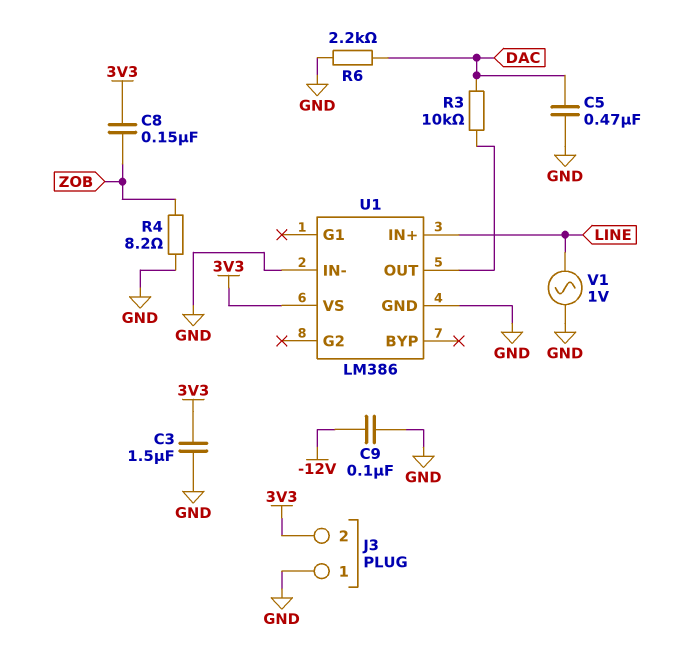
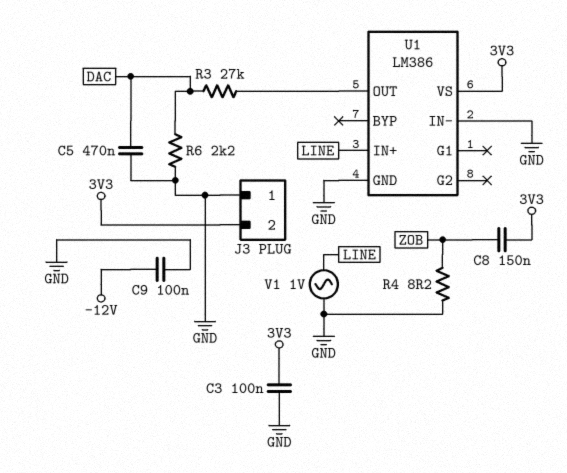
C3: 1.5uF (3V3, GND) -> 100nF (3V3, GND)
R3: 10k (DAC, U1/OUT) -> 27k (DAC, U1/OUT)

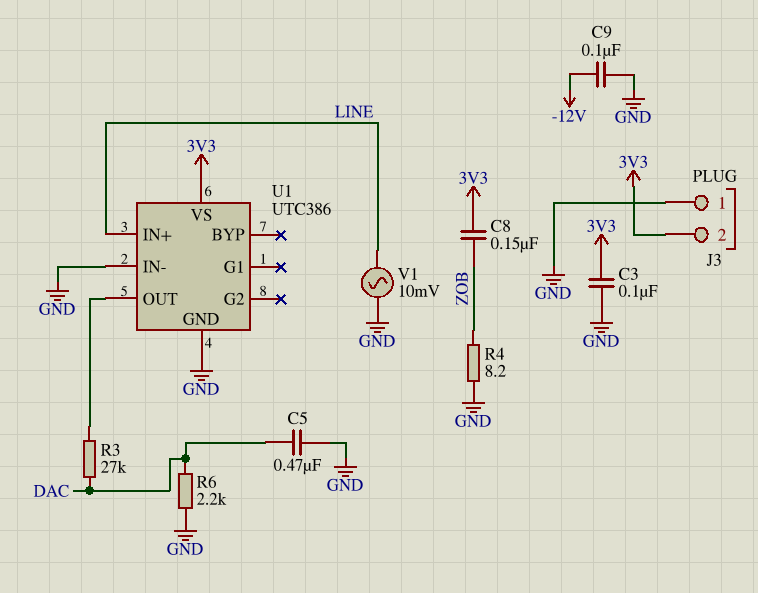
U1: LM386 -> UTC386
V1: AC 1V (GND, LINE) -> AC 10mV (GND, LINE)

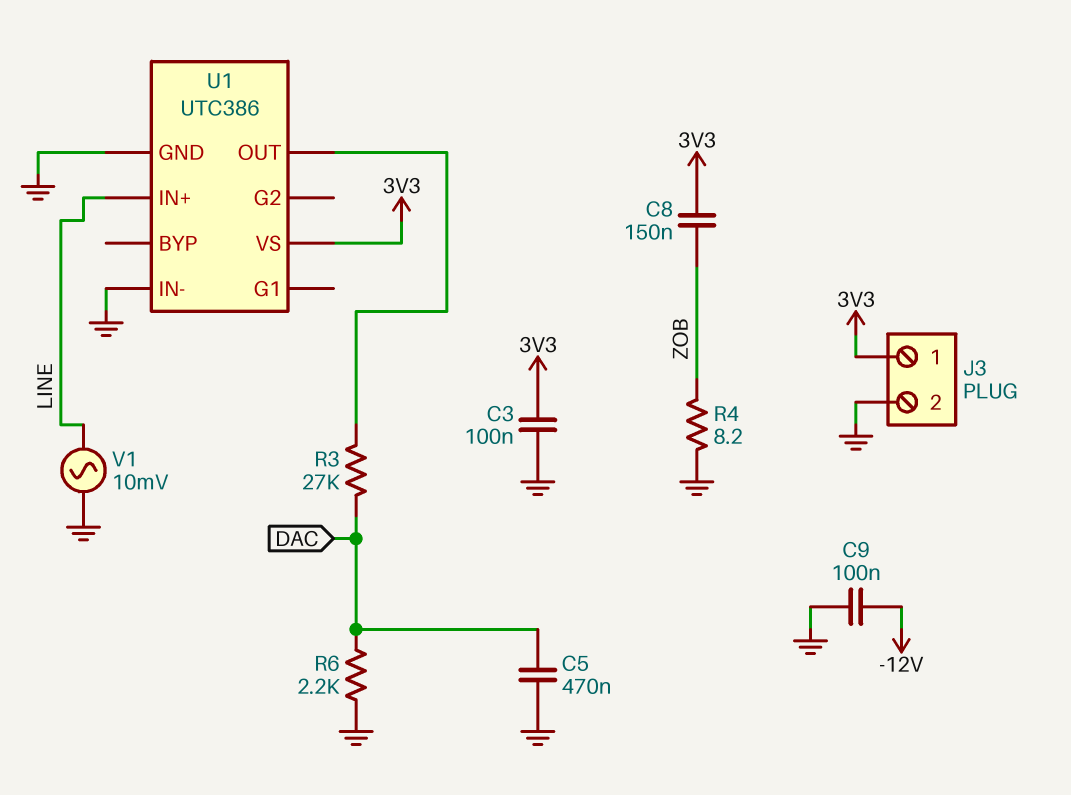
J3 pin 1: GND -> 3V3
J3 pin 2: 3V3 -> GND

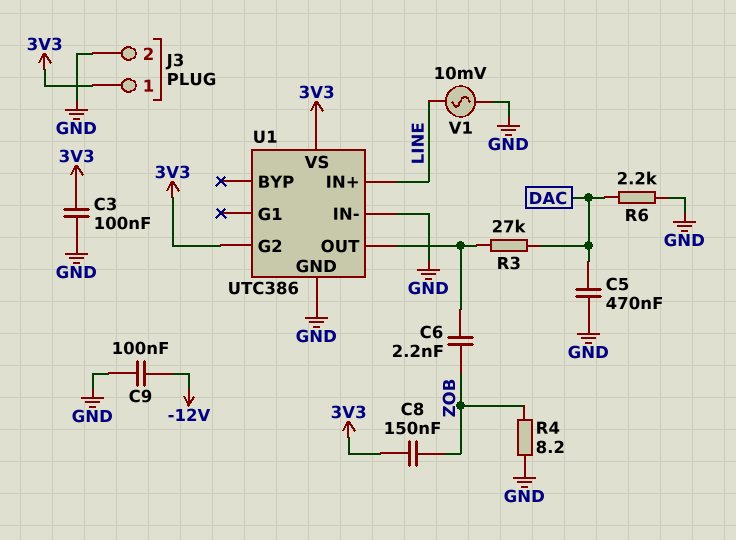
C6: none -> 2.2nF (U1/OUT, ZOB)
U1 pin G2: none -> 3V3

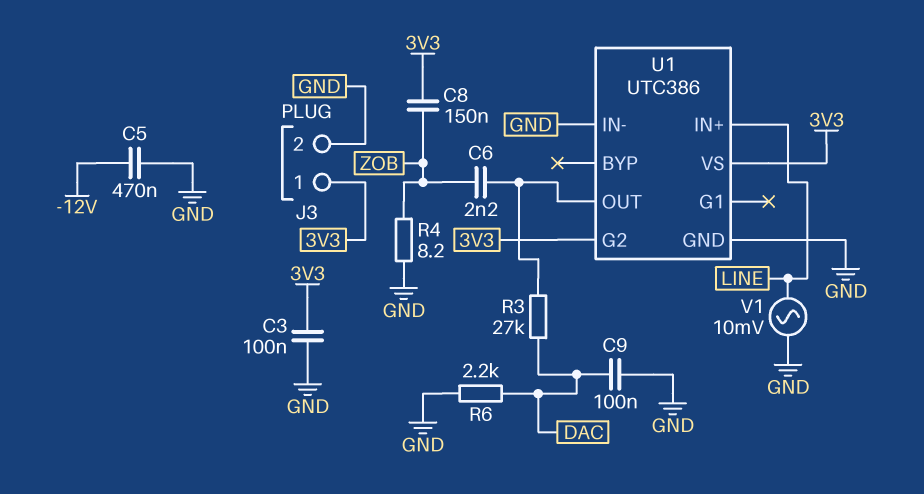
C5: 470nF (DAC, GND) -> 470nF (-12V, GND)
C9: 100nF (-12V, GND) -> 100nF (DAC, GND)

